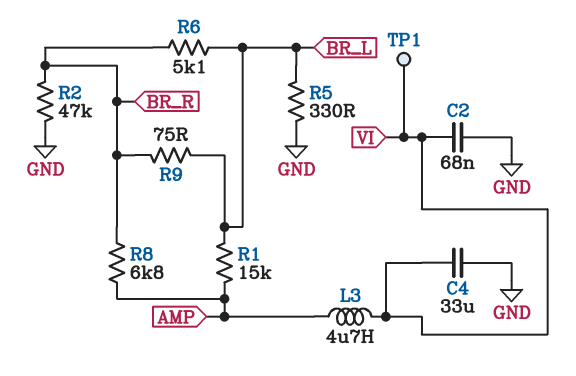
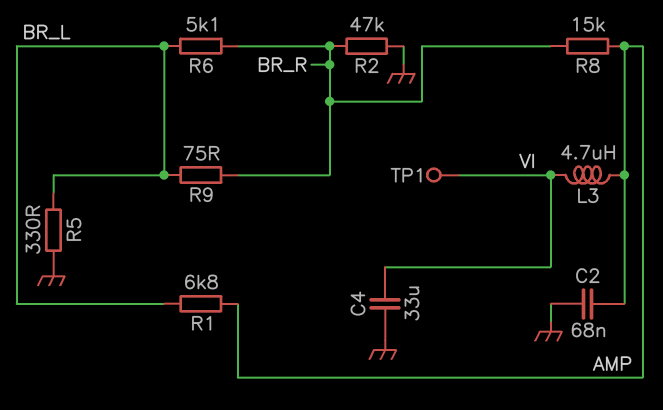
C2: 68nF (GND, VI) -> 68nF (AMP, GND)
R1: 15k (AMP, BR_L) -> 6.8k (AMP, BR_L)
R8: 6.8k (AMP, BR_R) -> 15k (AMP, BR_R)

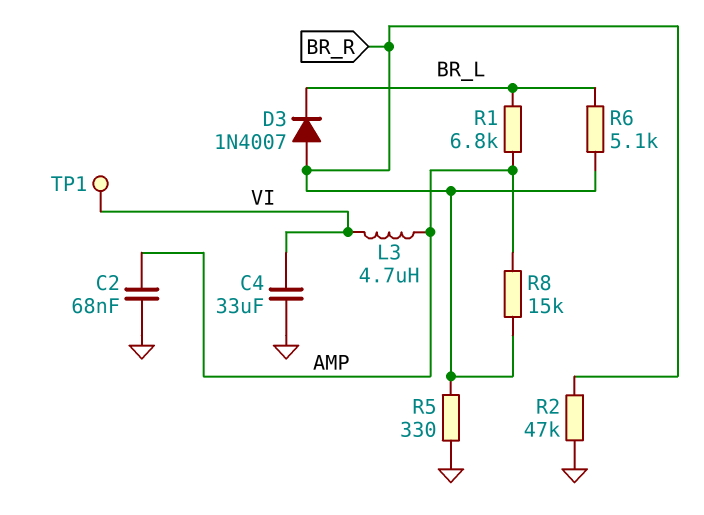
D3: none -> diode 1N4007 (A BR_R, K BR_L)
R5: 330 (BR_L, GND) -> 330 (BR_R, GND)
R9: 75 (BR_L, BR_R) -> none

